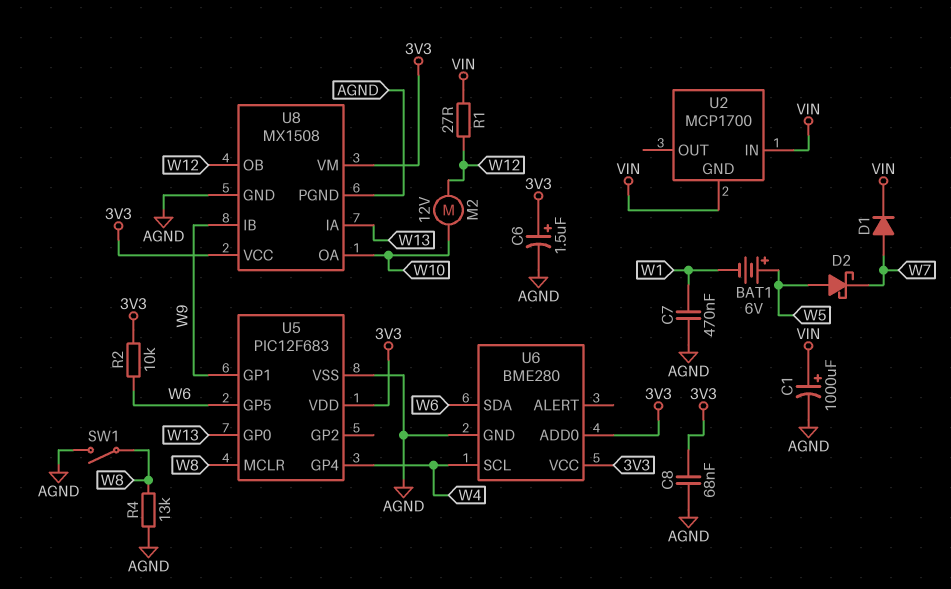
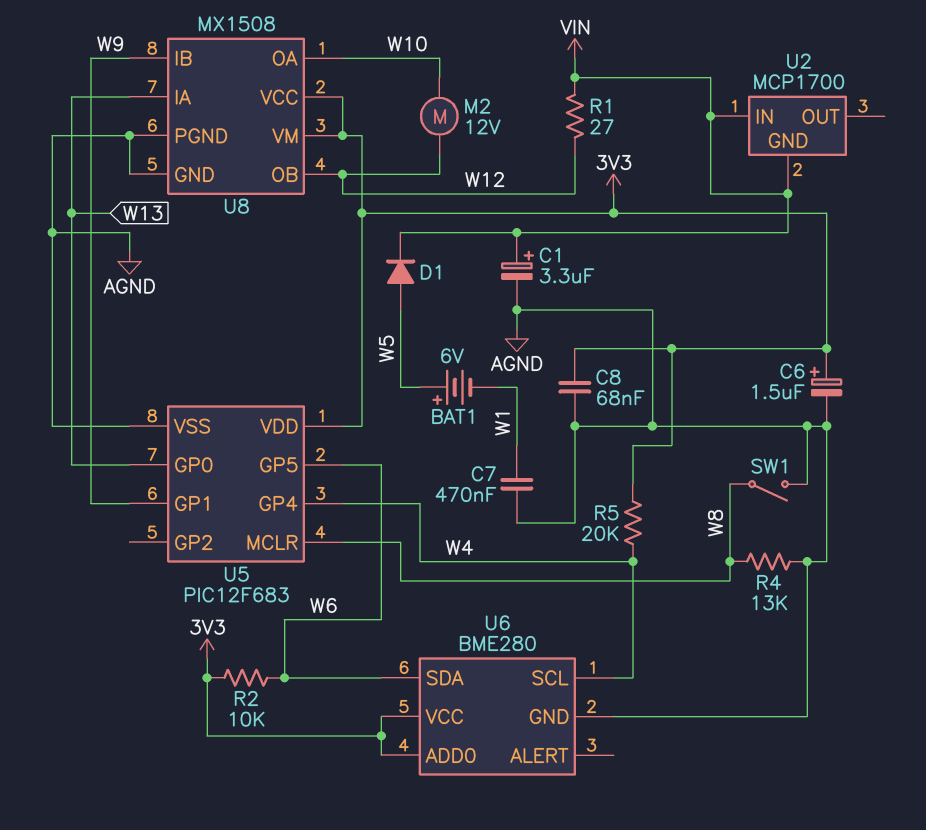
C1: 1000uF (plus VIN, minus AGND) -> 3.3uF (plus VIN, minus AGND)
D1: diode (A W7, K VIN) -> diode (A W5, K VIN)
D2: schottky (A W5, K W7) -> none
R5: none -> 20k (3V3, W4)

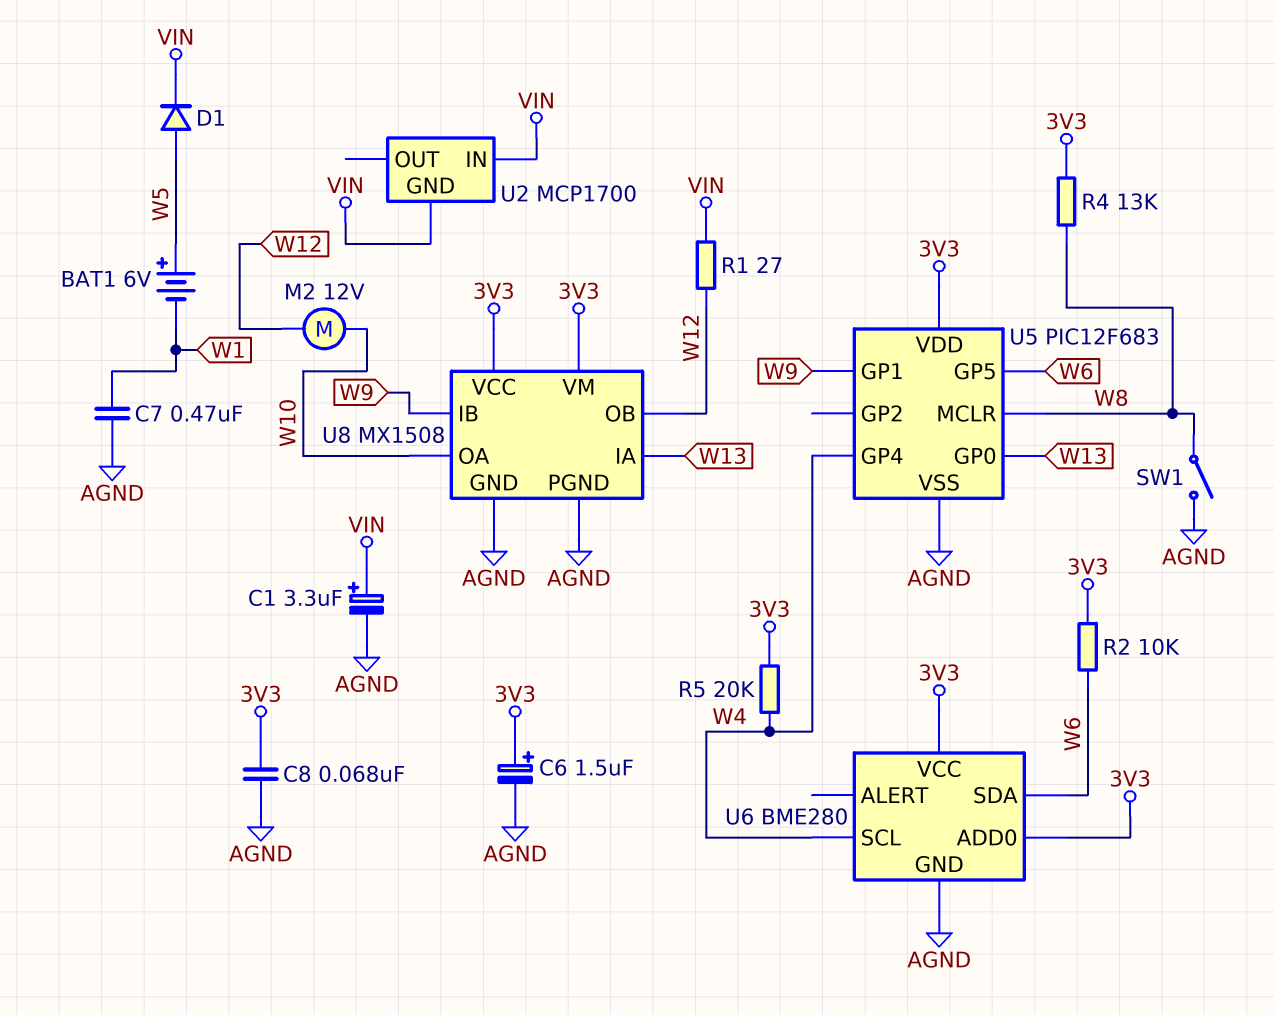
R4: 13k (AGND, W8) -> 13k (3V3, W8)

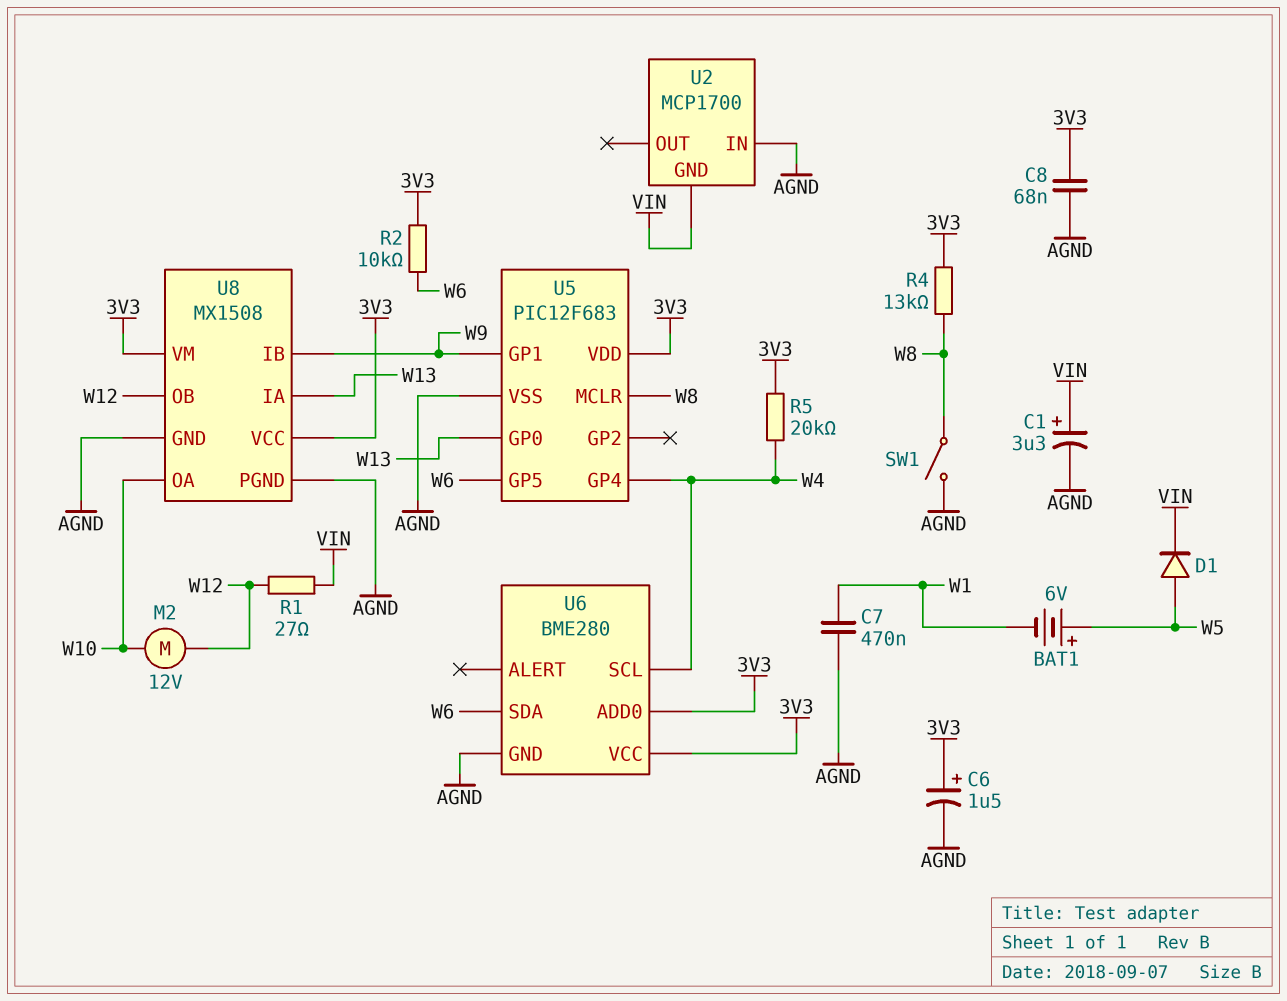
U2 pin IN: VIN -> AGND

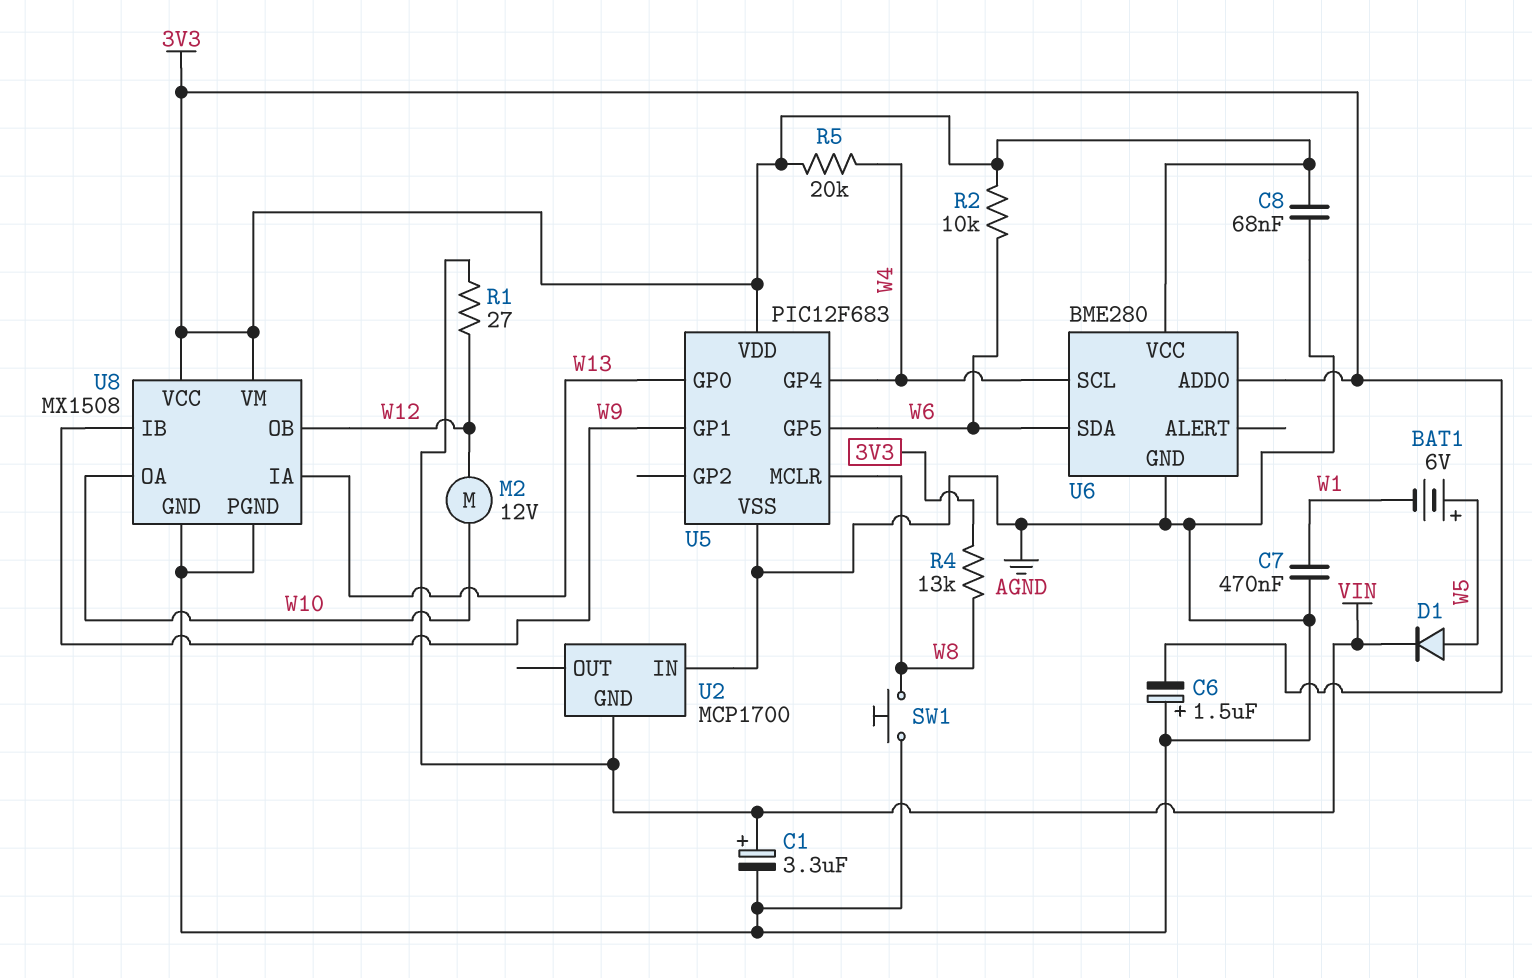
C6: 1.5uF (plus 3V3, minus AGND) -> 1.5uF (plus AGND, minus 3V3)
SW1: switch (AGND, W8) -> button (AGND, W8)

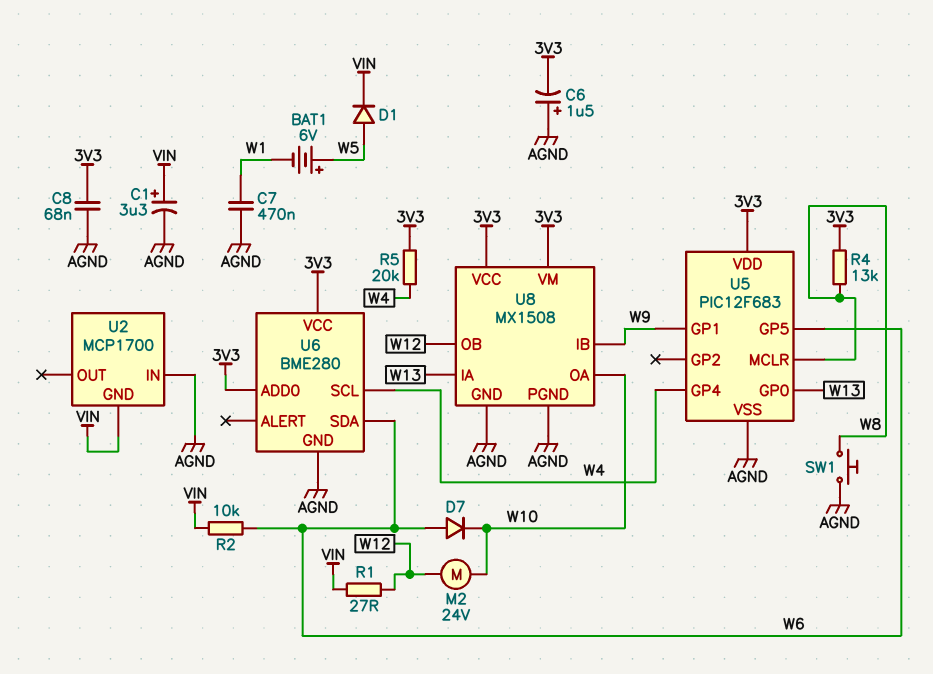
D7: none -> diode (A W6, K W10)
M2: motor 12V (W10, W12) -> motor 24V (W10, W12)
R2: 10k (3V3, W6) -> 10k (VIN, W6)

